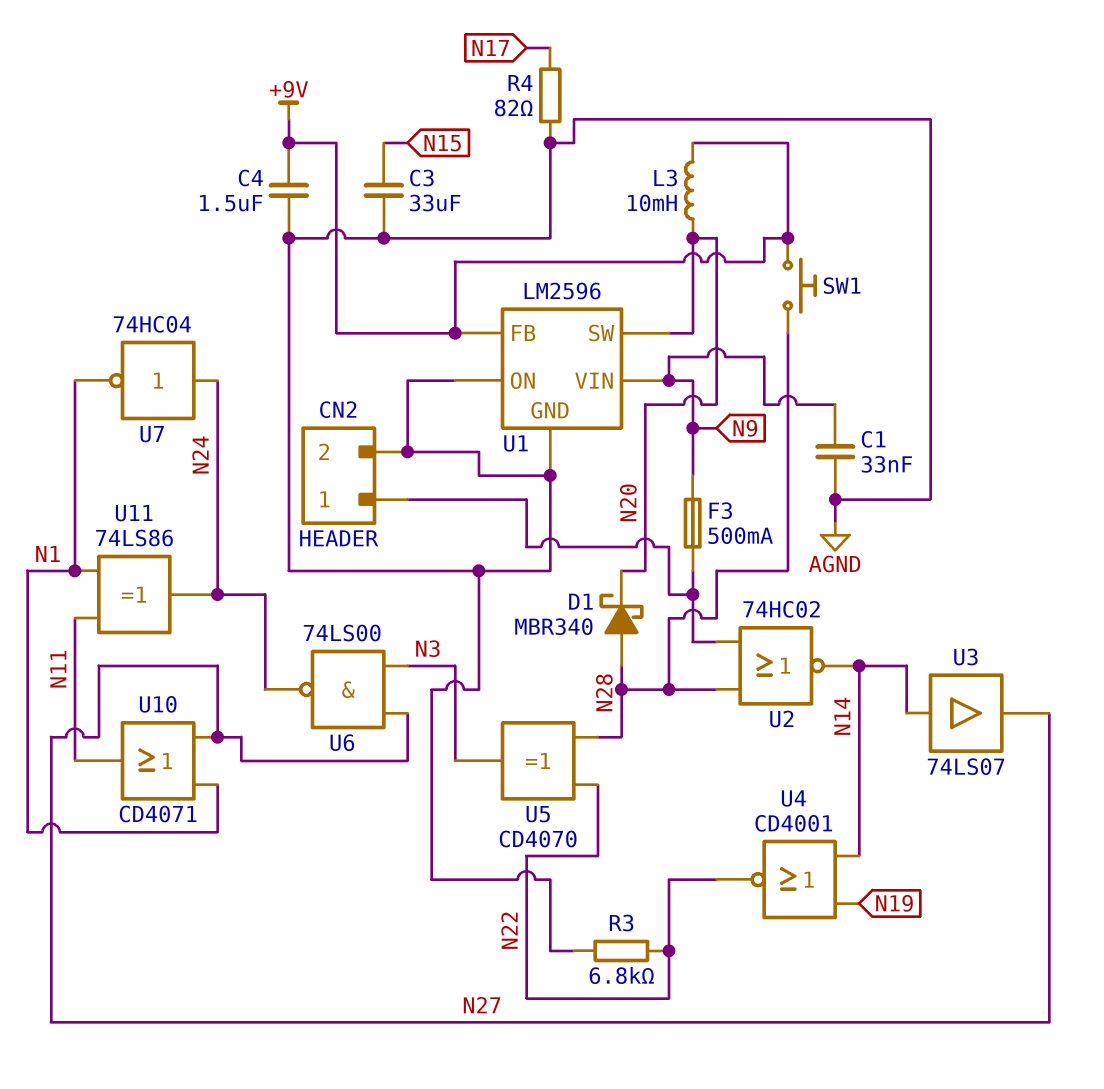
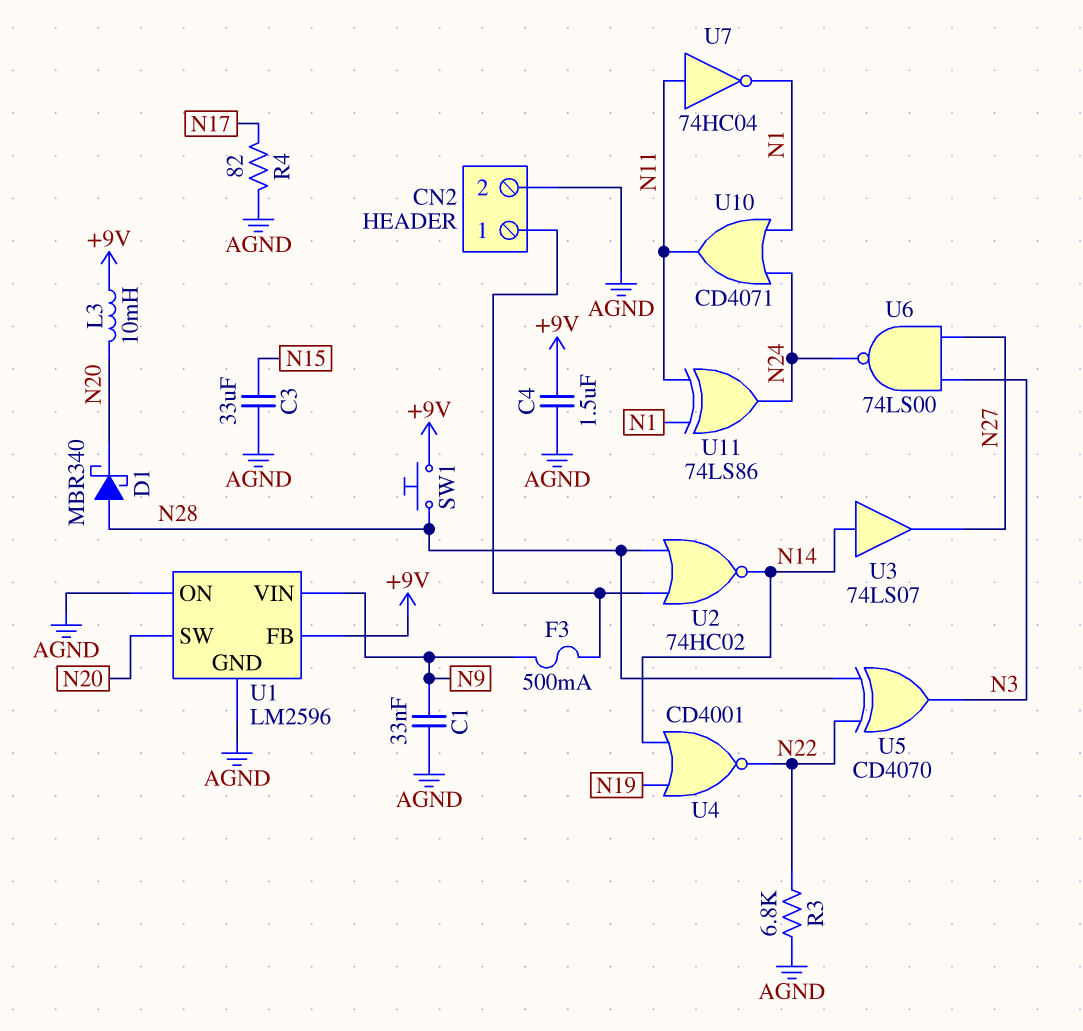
U7: NOT 74HC04 (in N24, out N1) -> NOT 74HC04 (in N11, out N1)
U10: OR CD4071 (in N1, in N27, out N11) -> OR CD4071 (in N1, in N24, out N11)

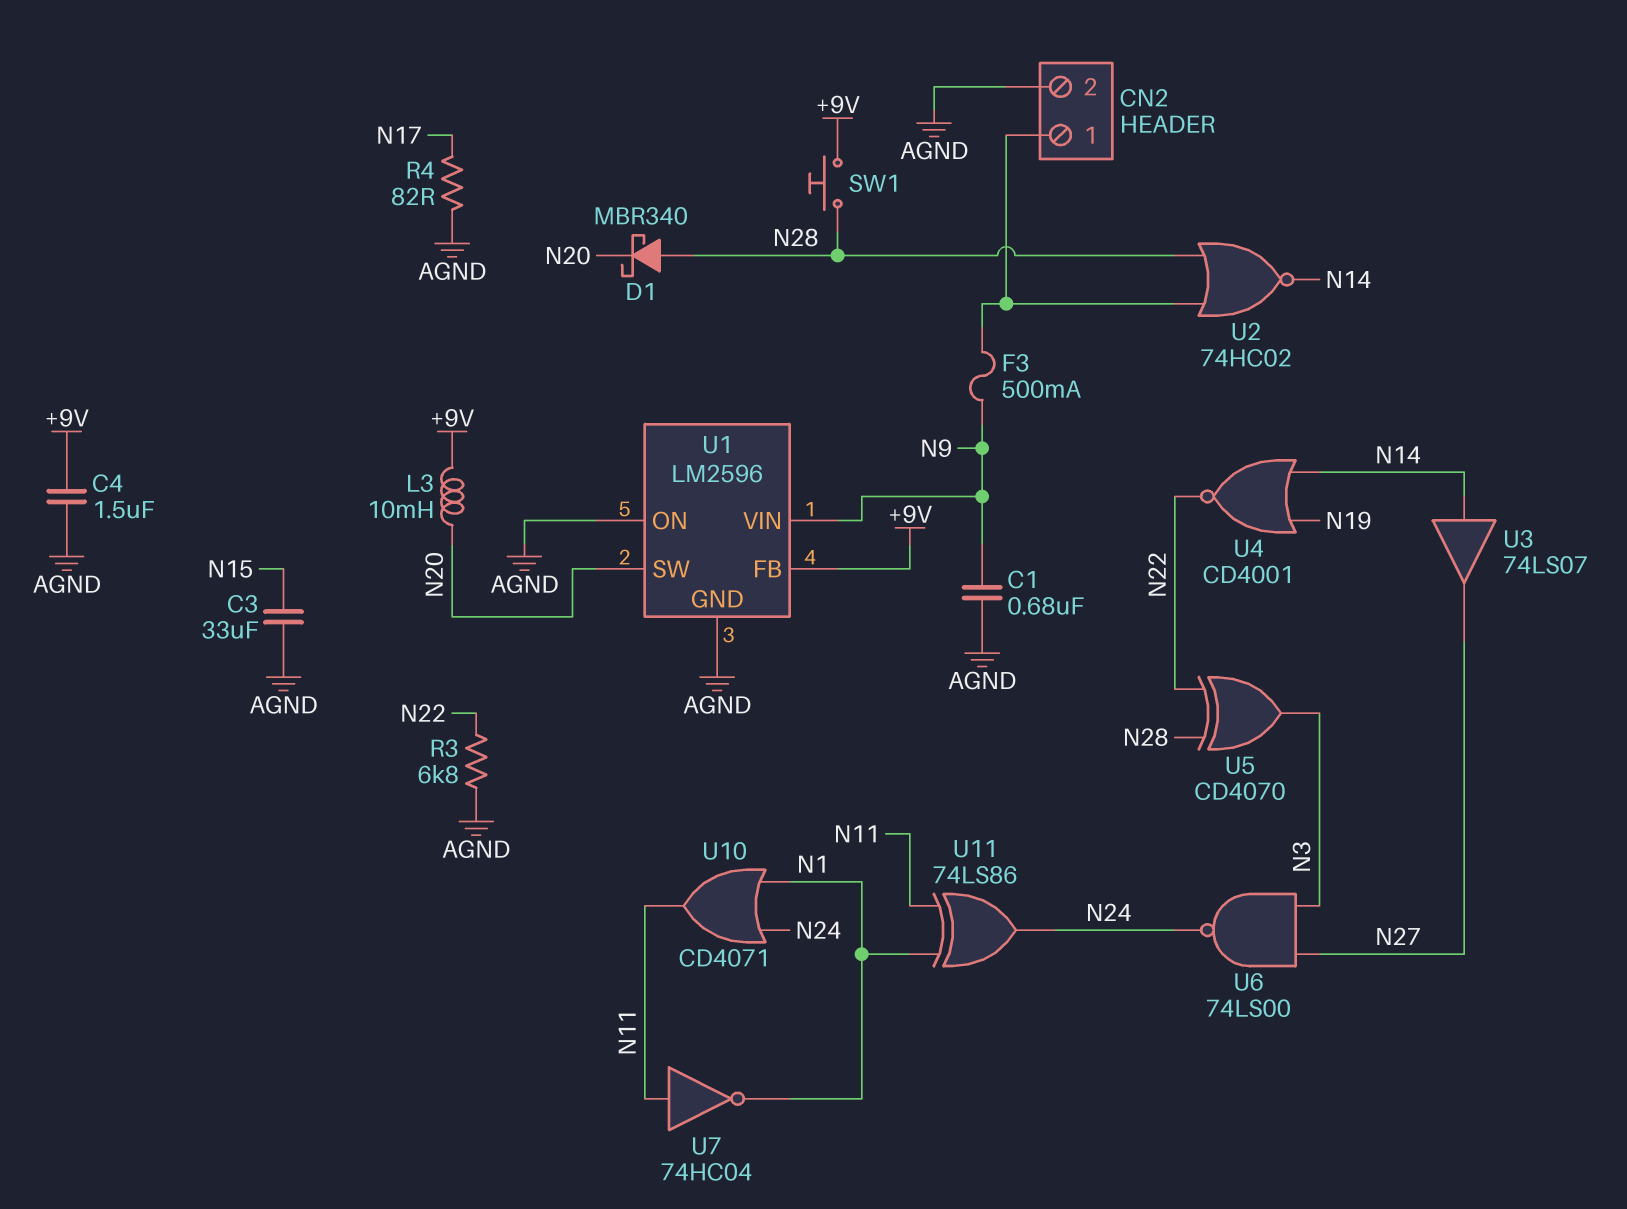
C1: 33nF (AGND, N9) -> 680nF (AGND, N9)

